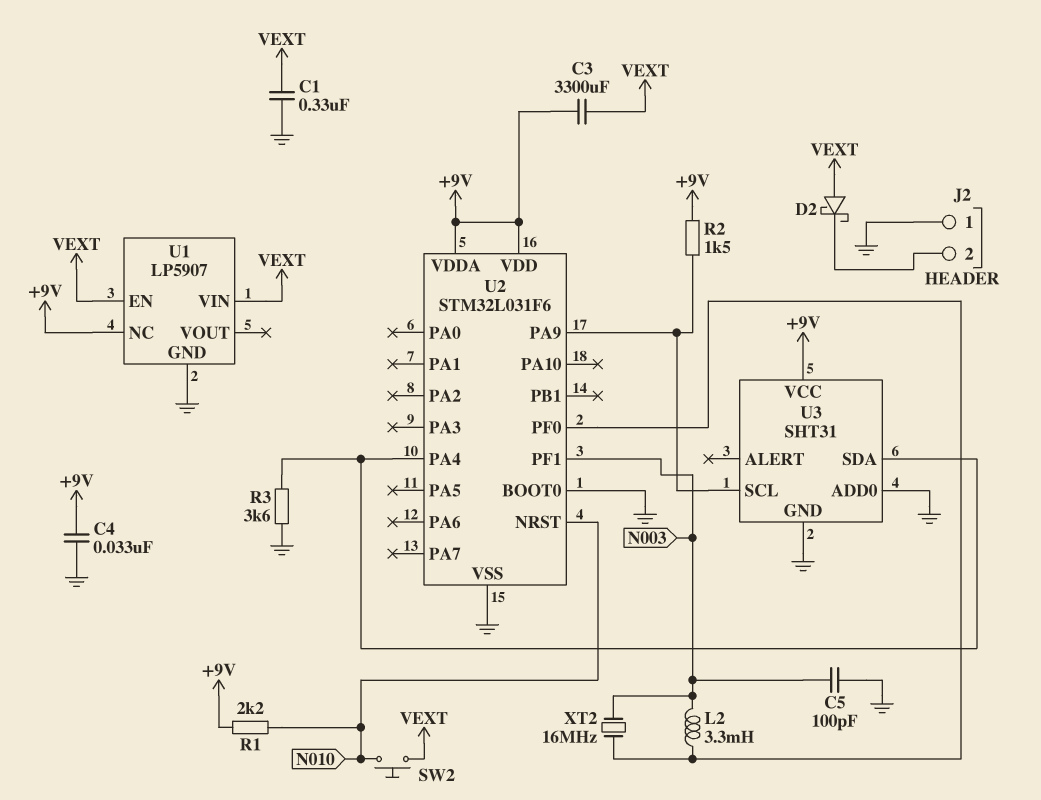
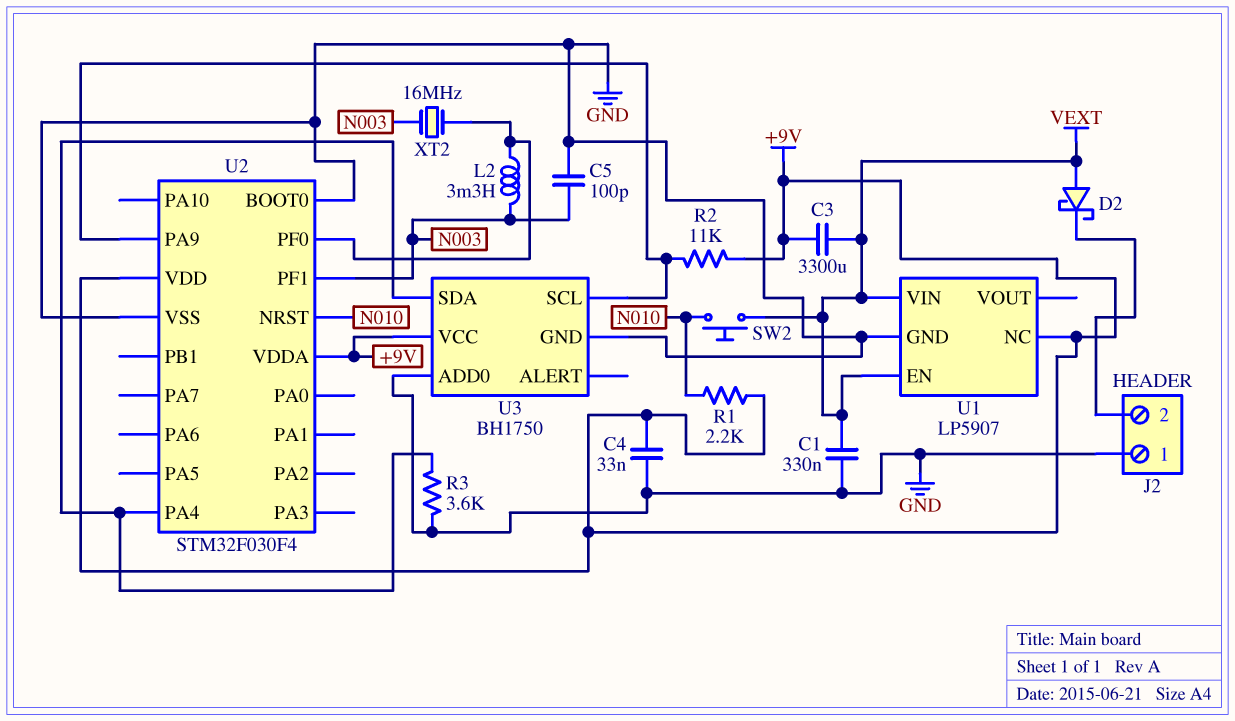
R2: 1.5k (+9V, U2/PA9) -> 11k (+9V, U2/PA9)
U2: STM32L031F6 -> STM32F030F4
U3: SHT31 -> BH1750

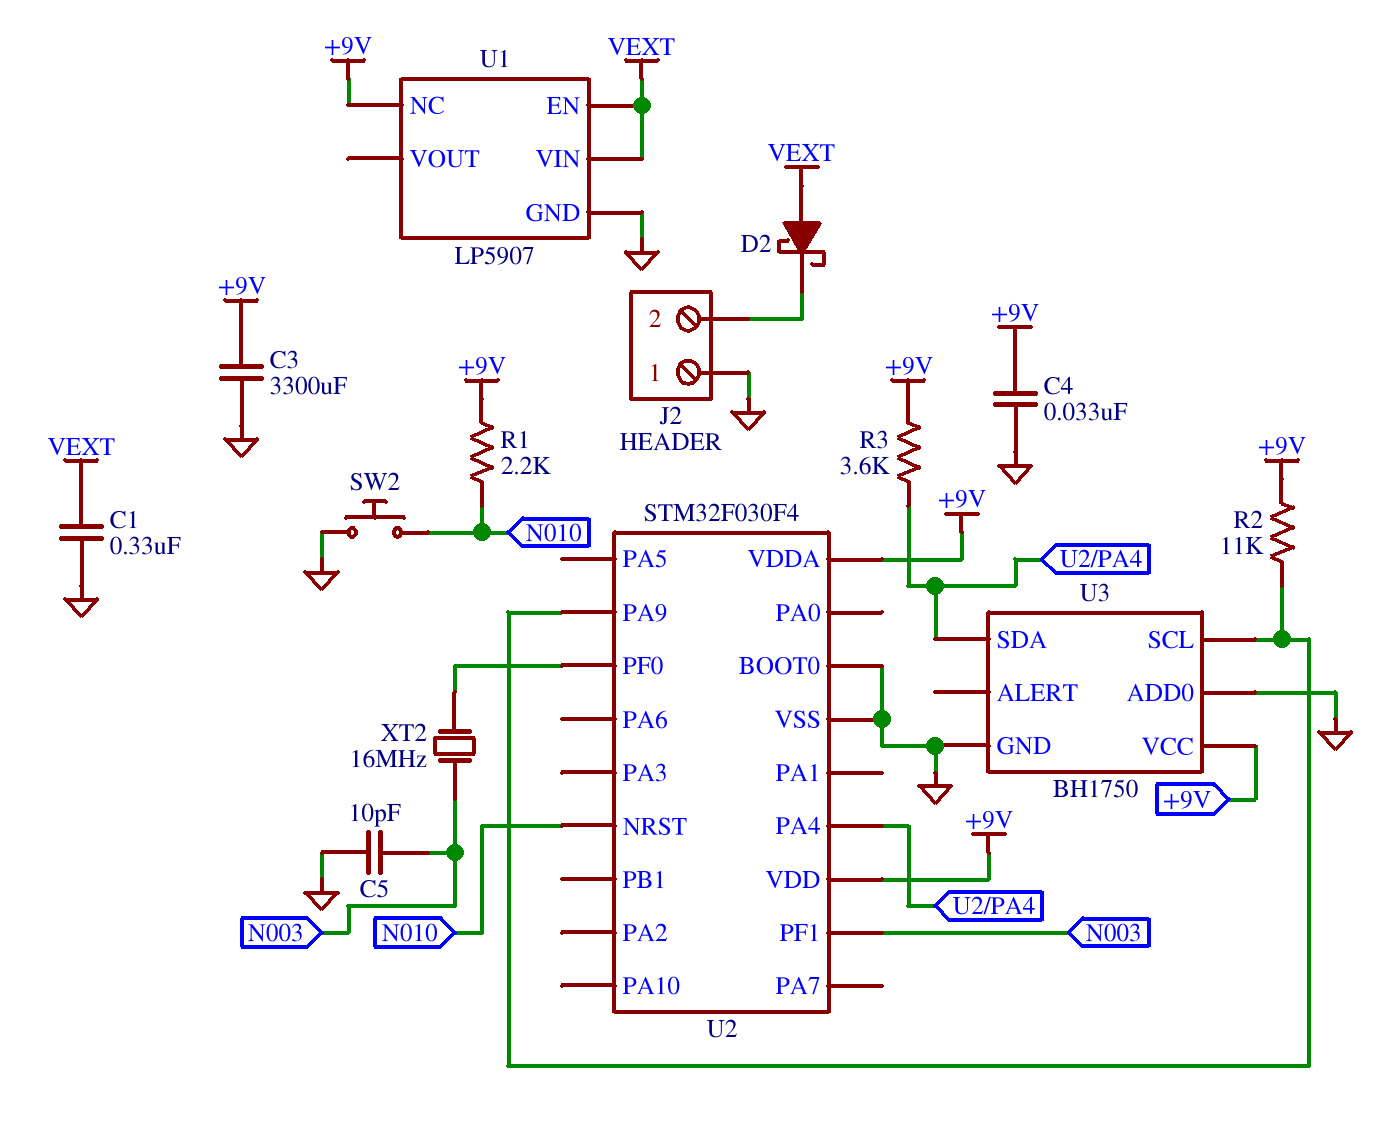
C3: 3300uF (+9V, VEXT) -> 3300uF (+9V, GND)
C5: 100pF (GND, N003) -> 10pF (GND, N003)
L2: 3.3mH (N003, U2/PF0) -> none
R3: 3.6k (GND, U2/PA4) -> 3.6k (+9V, U2/PA4)
SW2: button (N010, VEXT) -> button (GND, N010)

